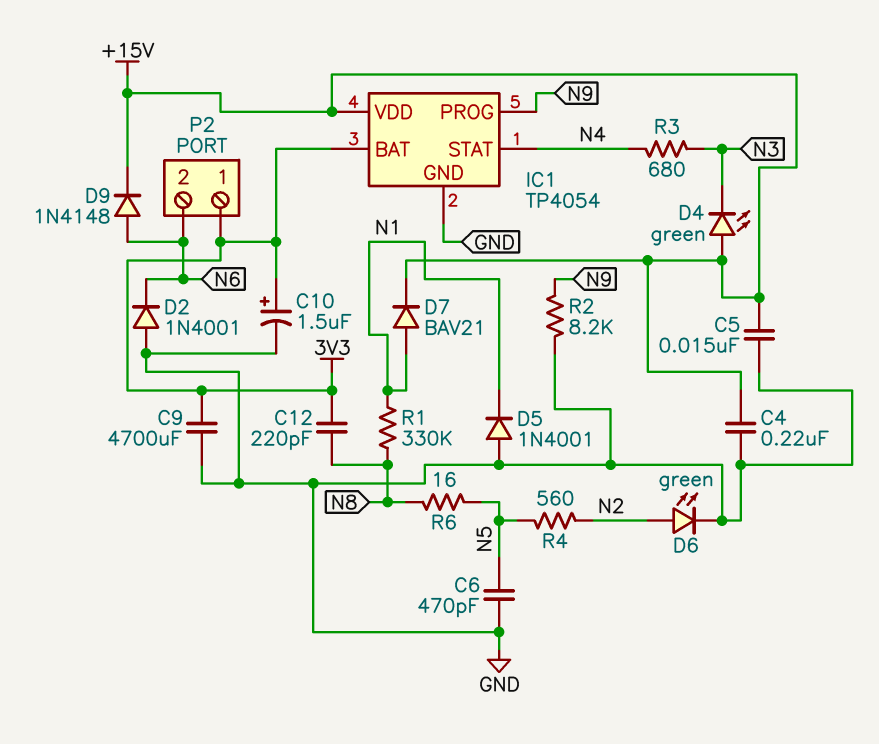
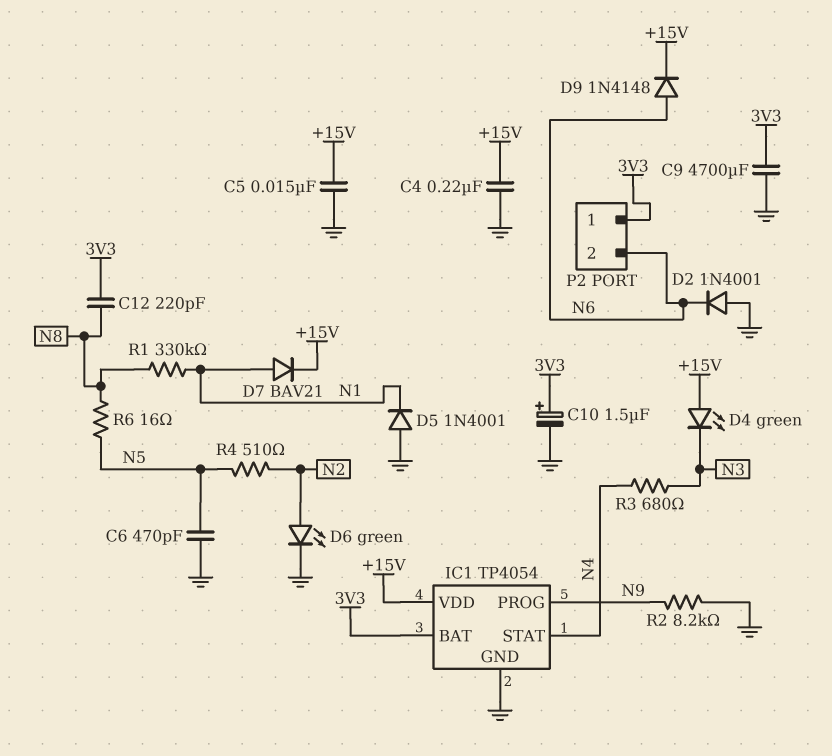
R4: 560 (N2, N5) -> 510 (N2, N5)

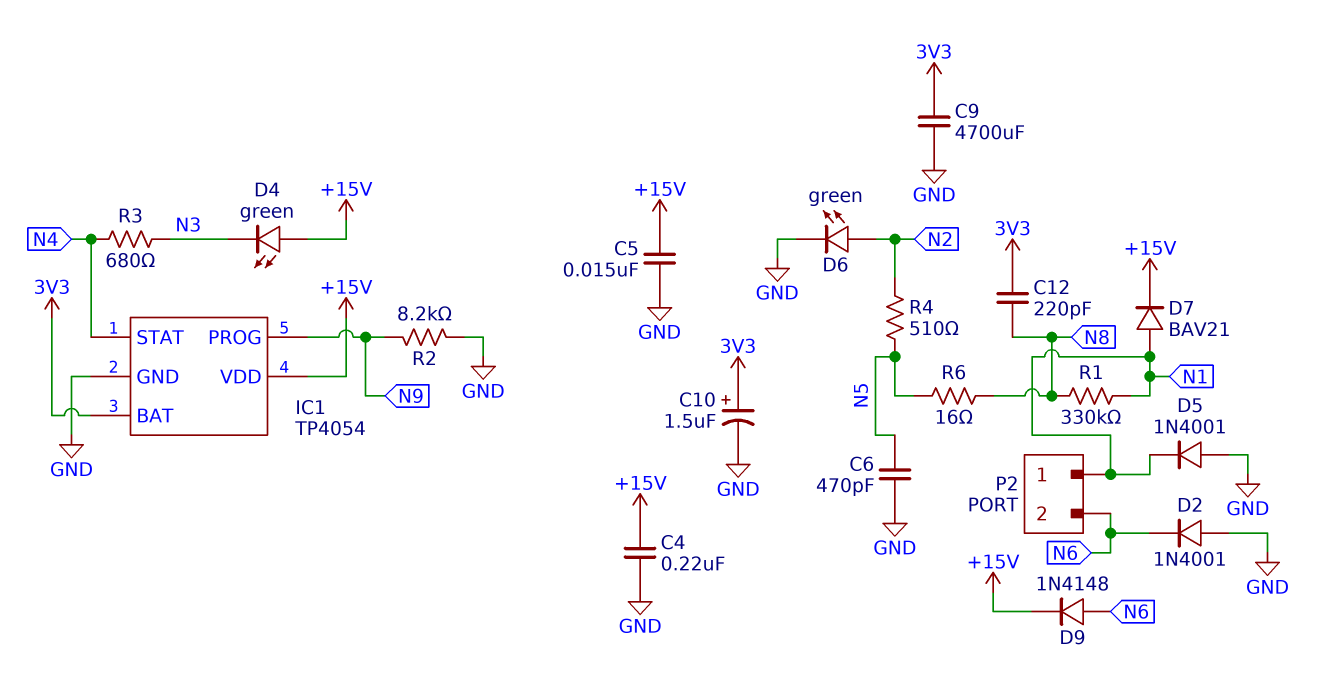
P2 pin 1: 3V3 -> N1

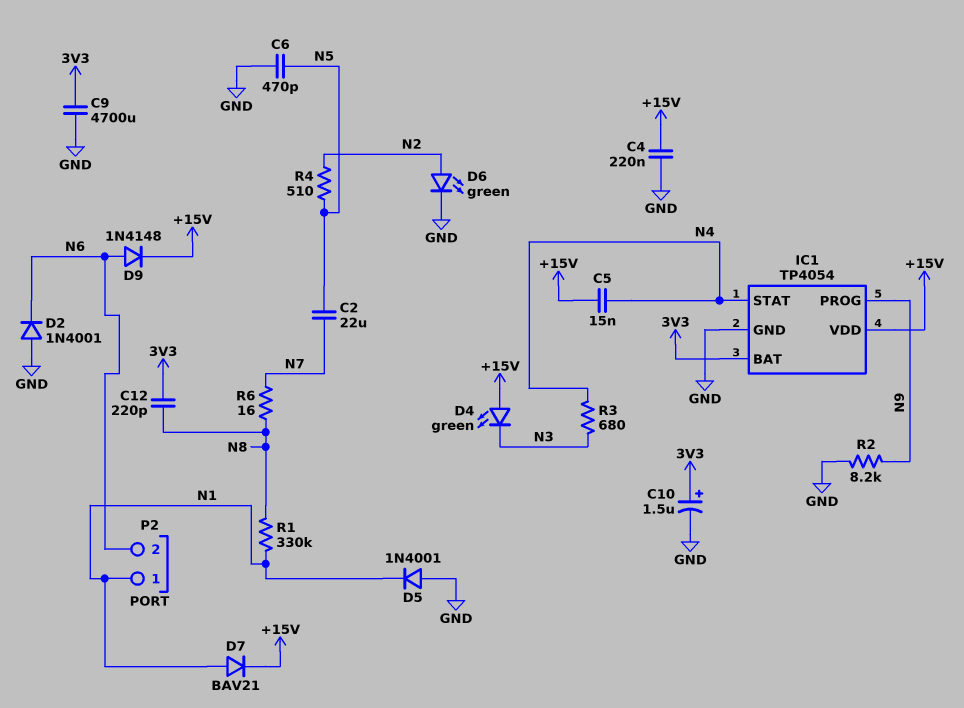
C2: none -> 22uF (N5, N7)
C5: 15nF (+15V, GND) -> 15nF (+15V, N4)
R6: 16 (N5, N8) -> 16 (N7, N8)

